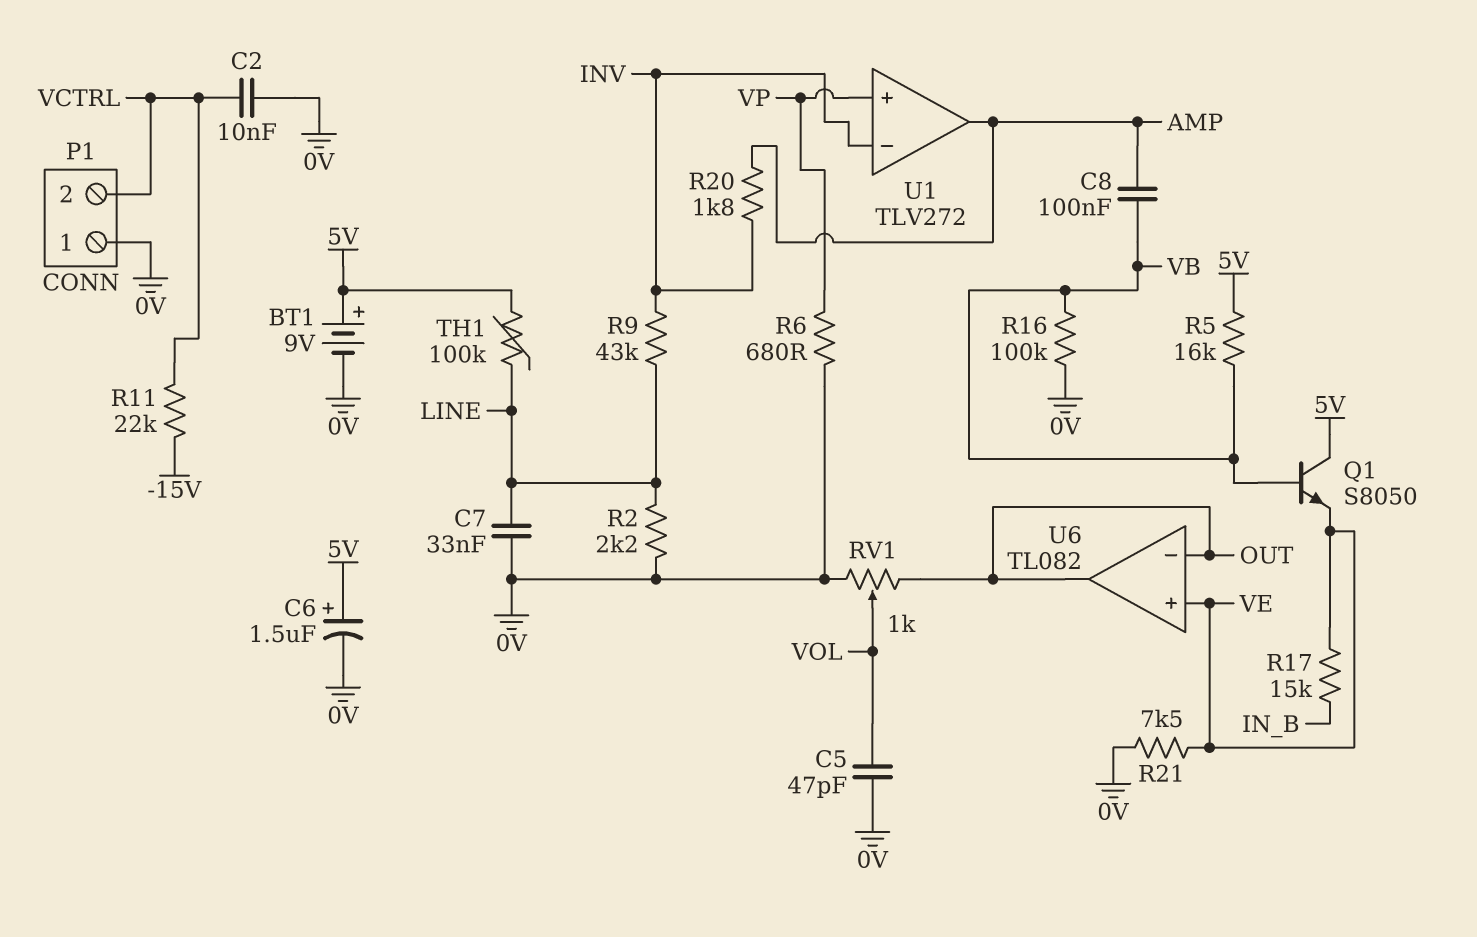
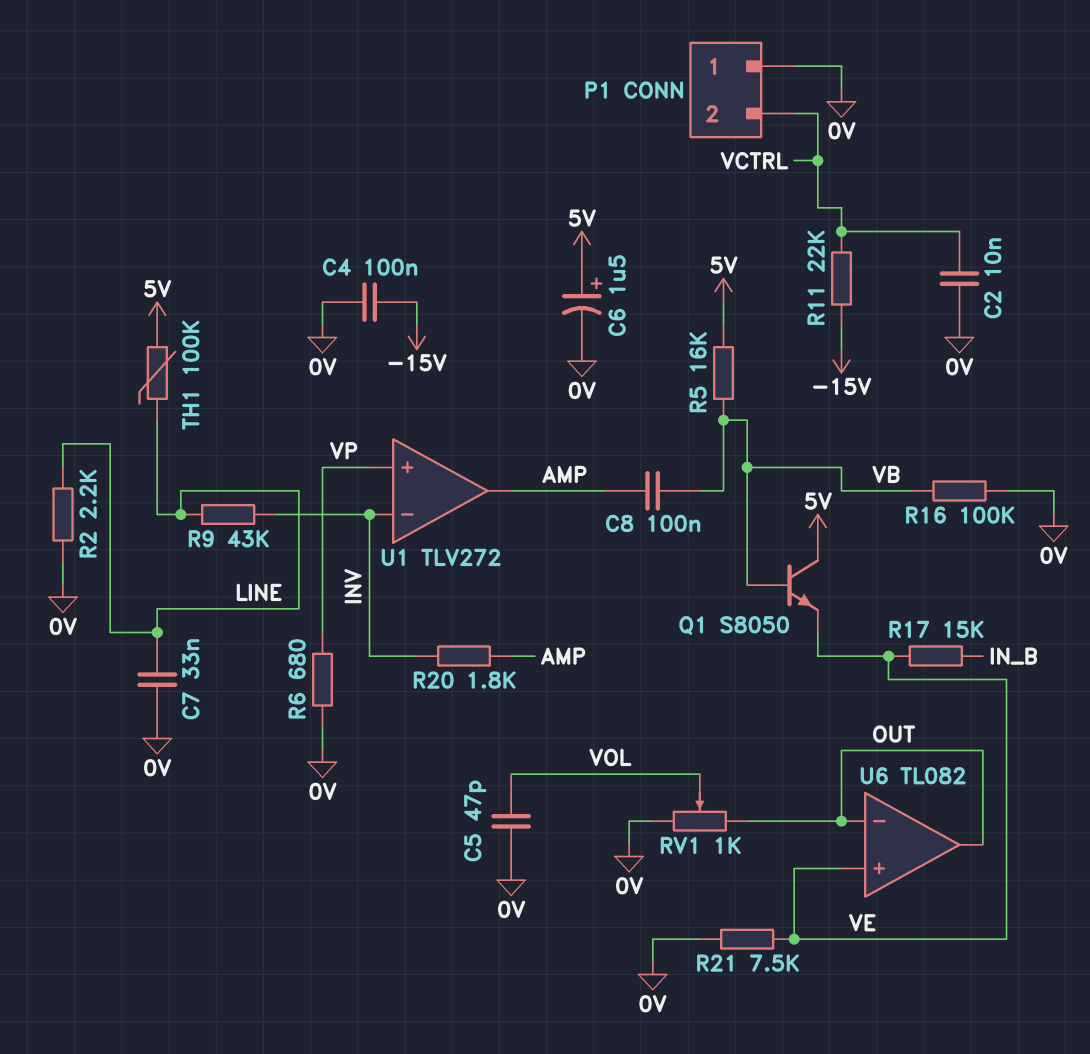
BT1: 9V (plus 5V, minus 0V) -> none
C4: none -> 100nF (-15V, 0V)

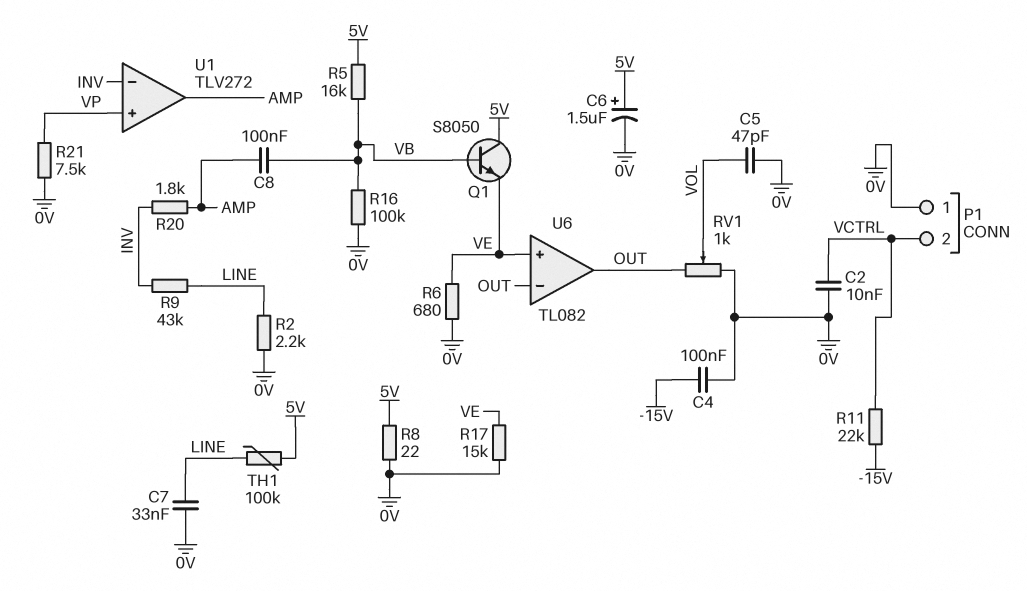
R6: 680 (0V, VP) -> 680 (0V, VE)
R8: none -> 22 (0V, 5V)
R17: 15k (IN_B, VE) -> 15k (0V, VE)
R21: 7.5k (0V, VE) -> 7.5k (0V, VP)

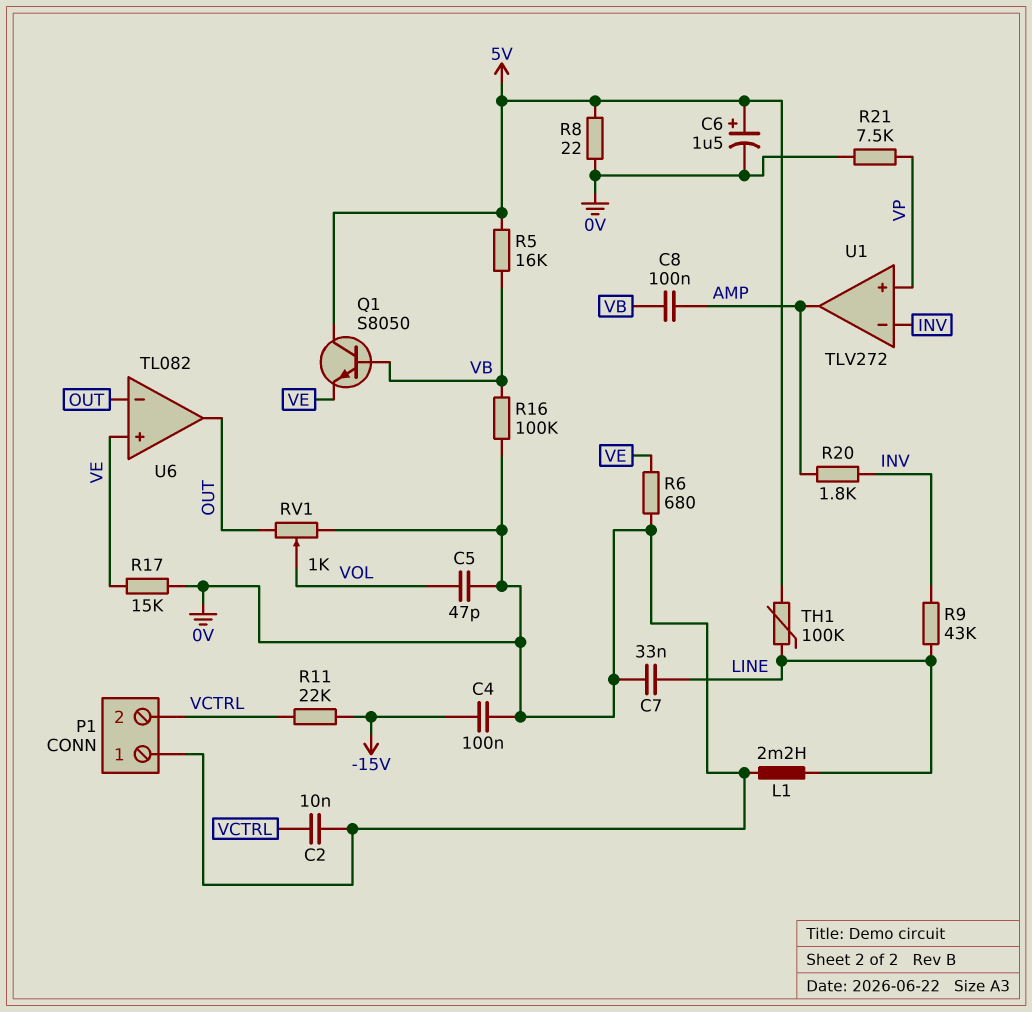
L1: none -> 2.2mH (0V, LINE)
R2: 2.2k (0V, LINE) -> none

